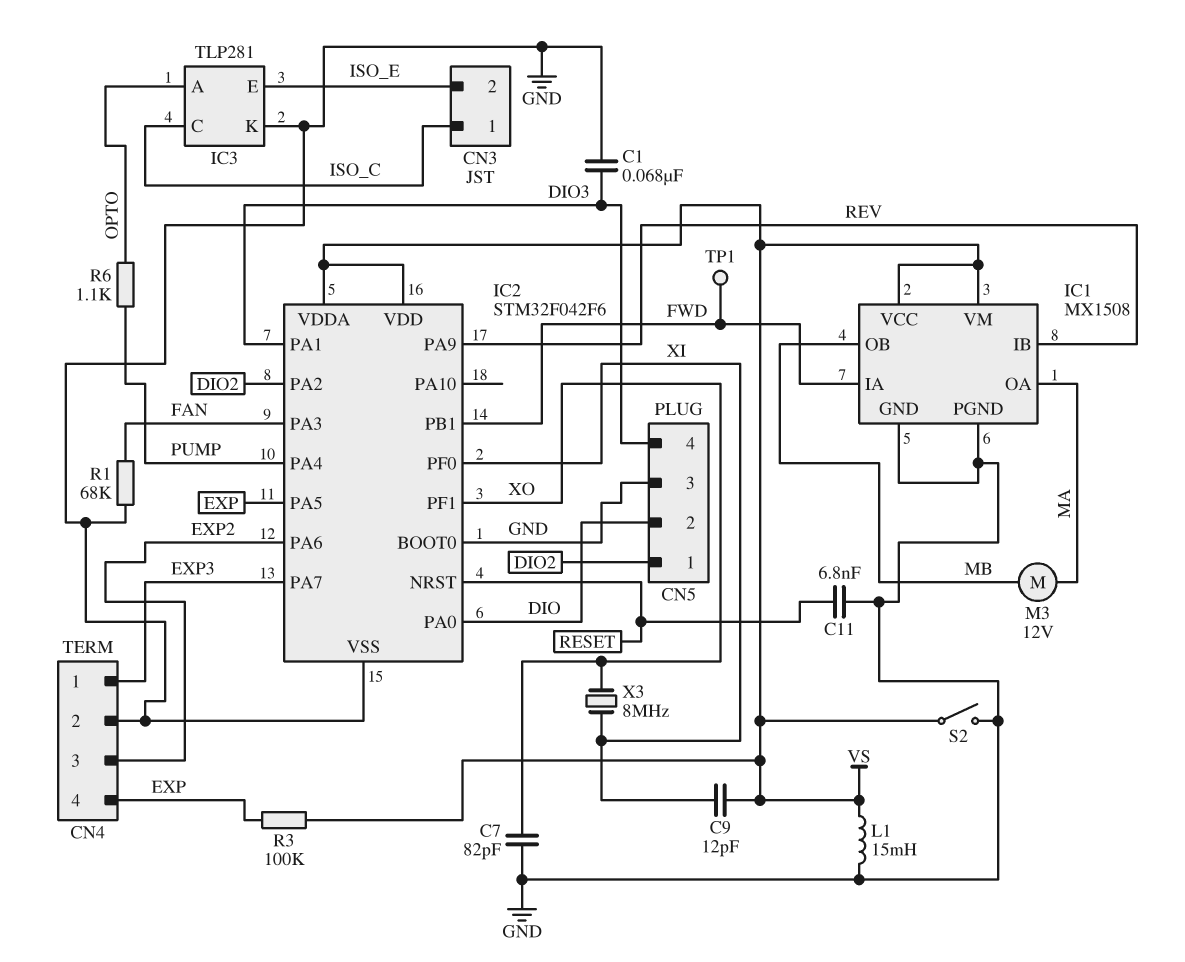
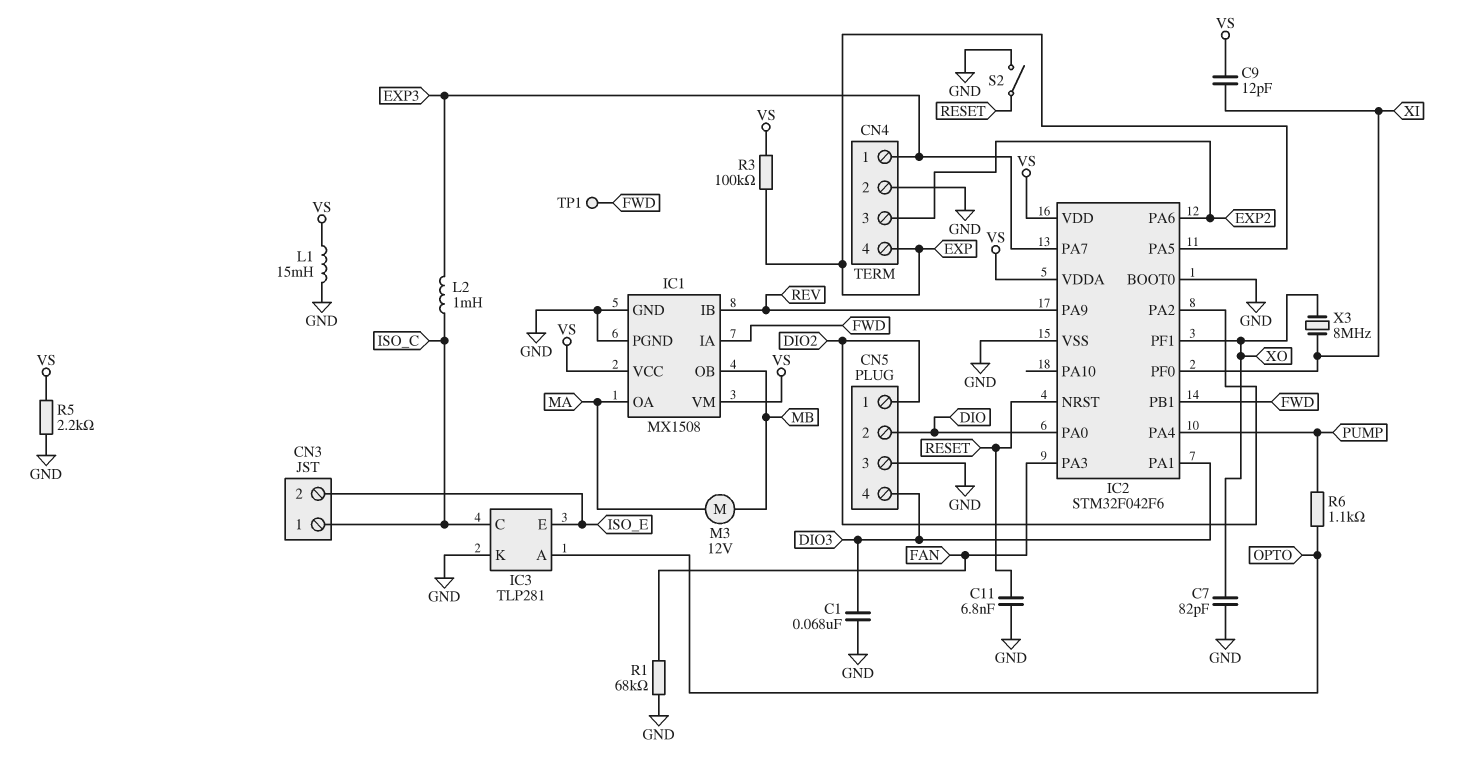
L2: none -> 1mH (EXP3, ISO_C)
R5: none -> 2.2k (GND, VS)
S2: switch (GND, VS) -> switch (GND, RESET)

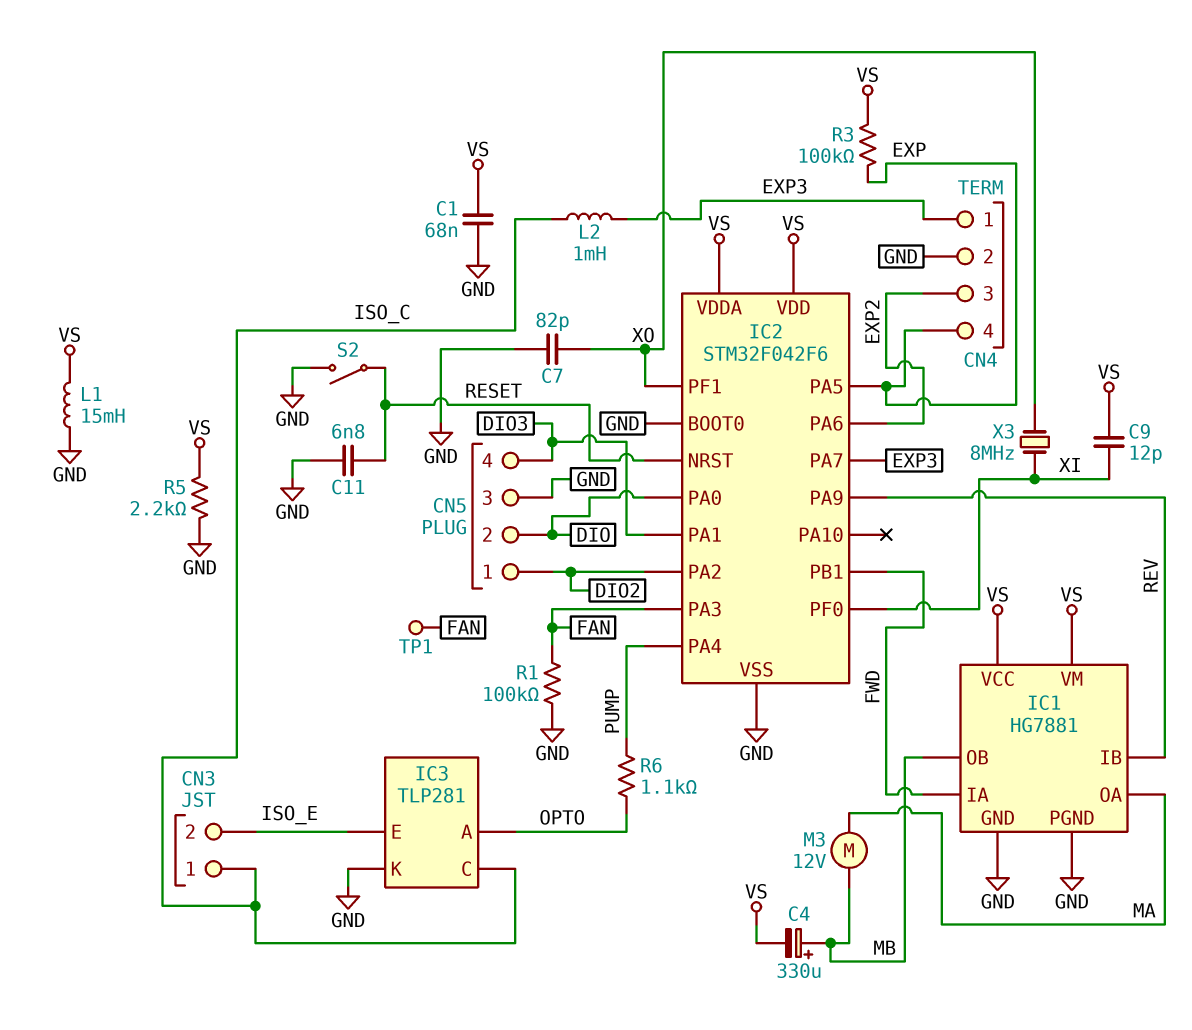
C1: 68nF (DIO3, GND) -> 68nF (GND, VS)
C4: none -> 330uF (plus MB, minus VS)
IC1: MX1508 -> HG7881
R1: 68k (FAN, GND) -> 100k (FAN, GND)
TP1: test point (FWD) -> test point (FAN)

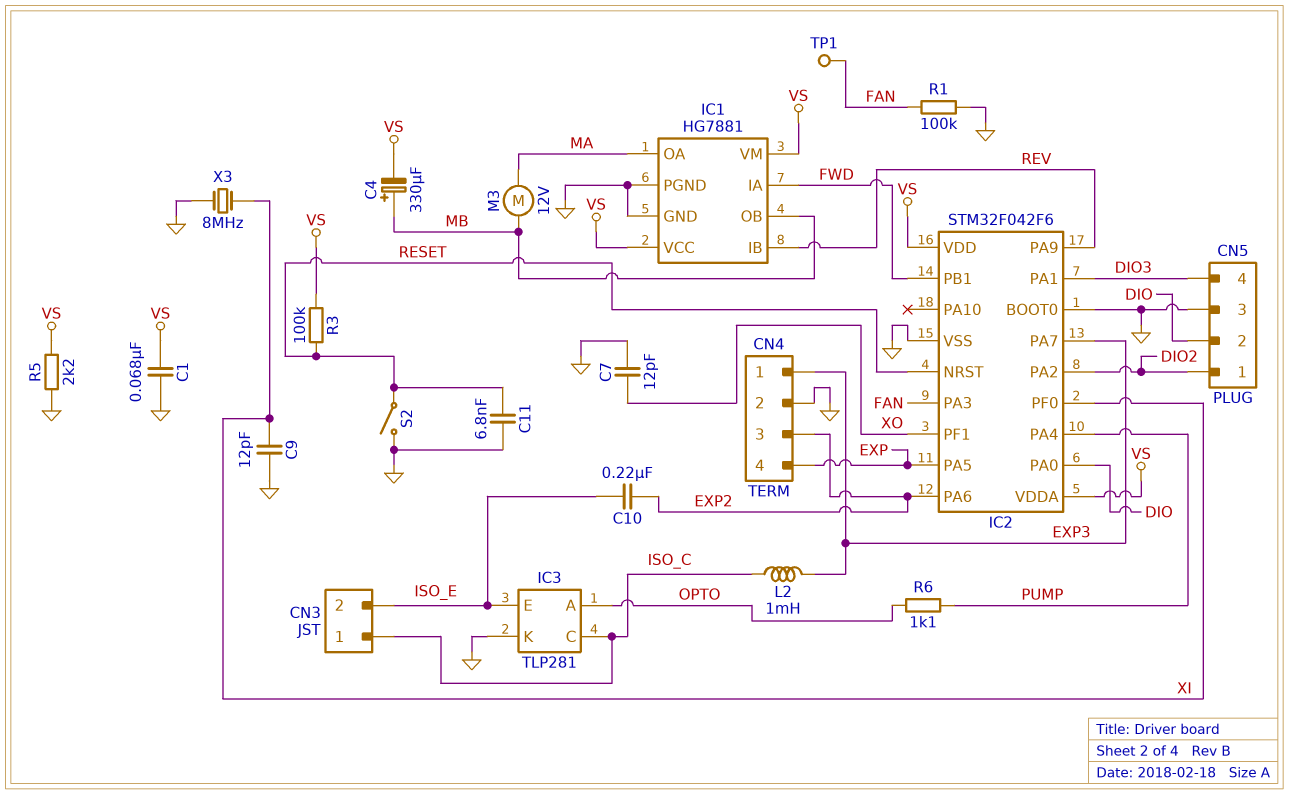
C7: 82pF (GND, XO) -> 12pF (GND, XO)
C9: 12pF (VS, XI) -> 12pF (GND, XI)
C10: none -> 220nF (EXP2, ISO_E)
L1: 15mH (GND, VS) -> none
R3: 100k (EXP, VS) -> 100k (RESET, VS)
X3: 8MHz (XI, XO) -> 8MHz (GND, XI)

